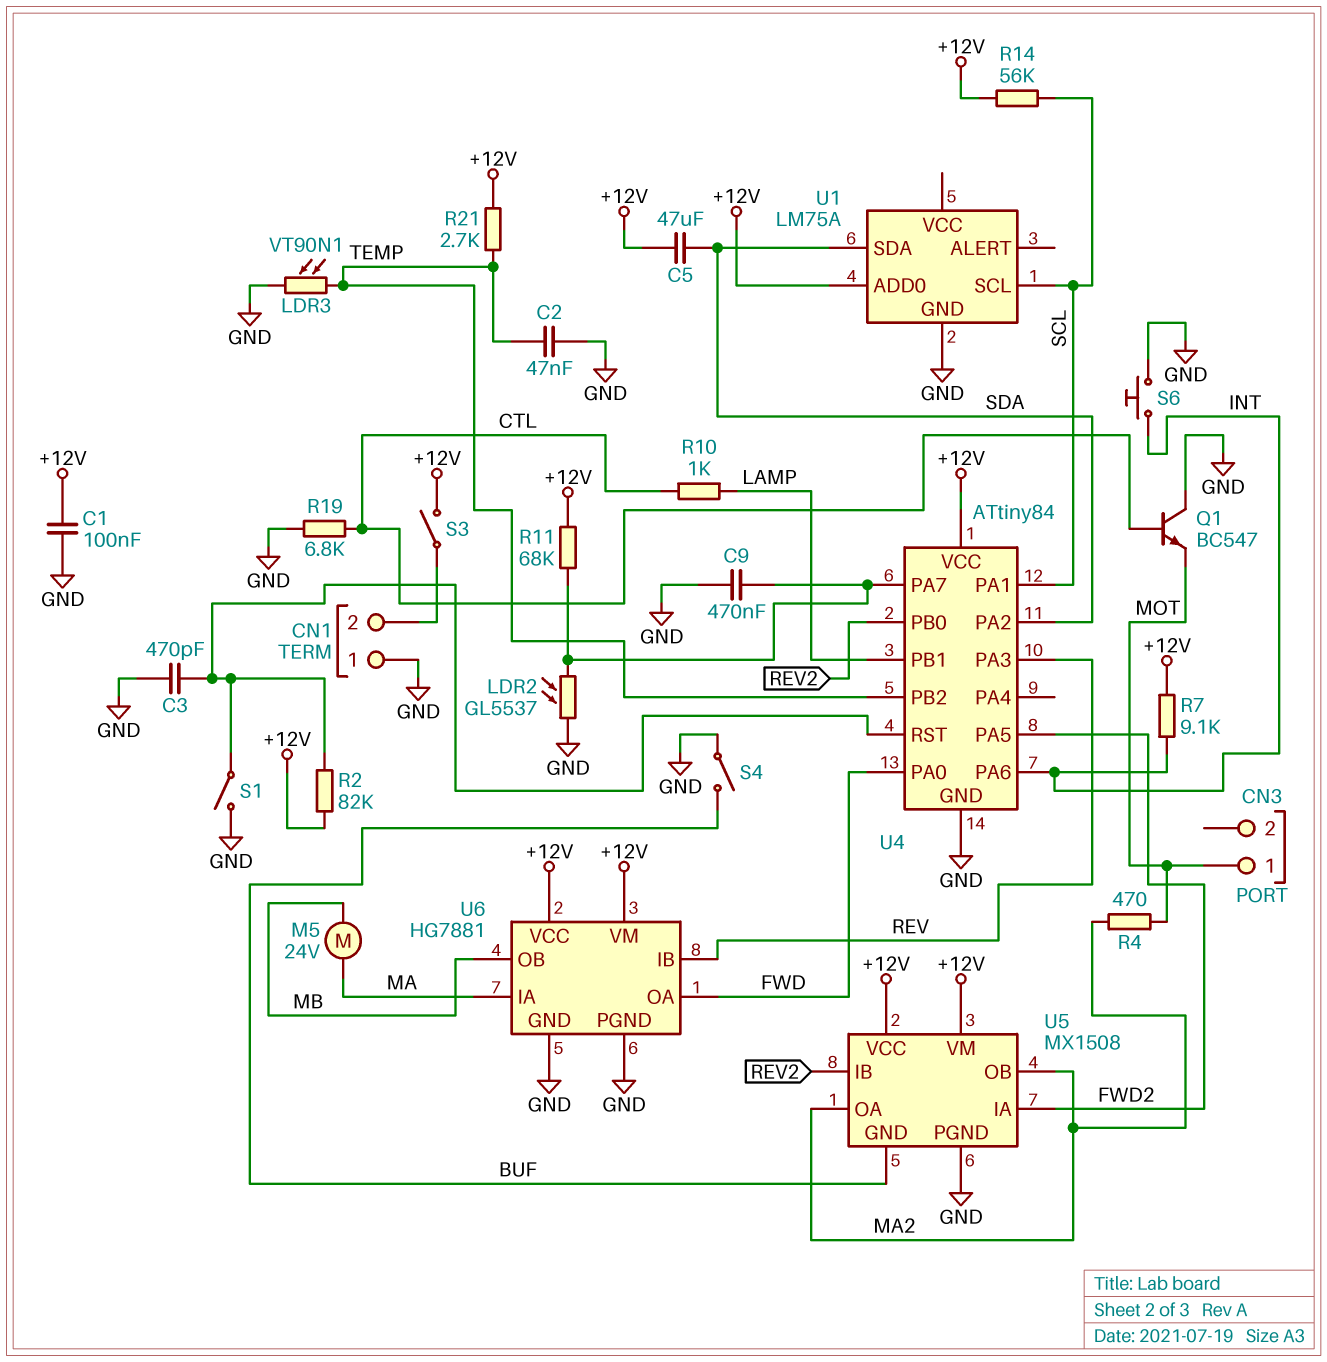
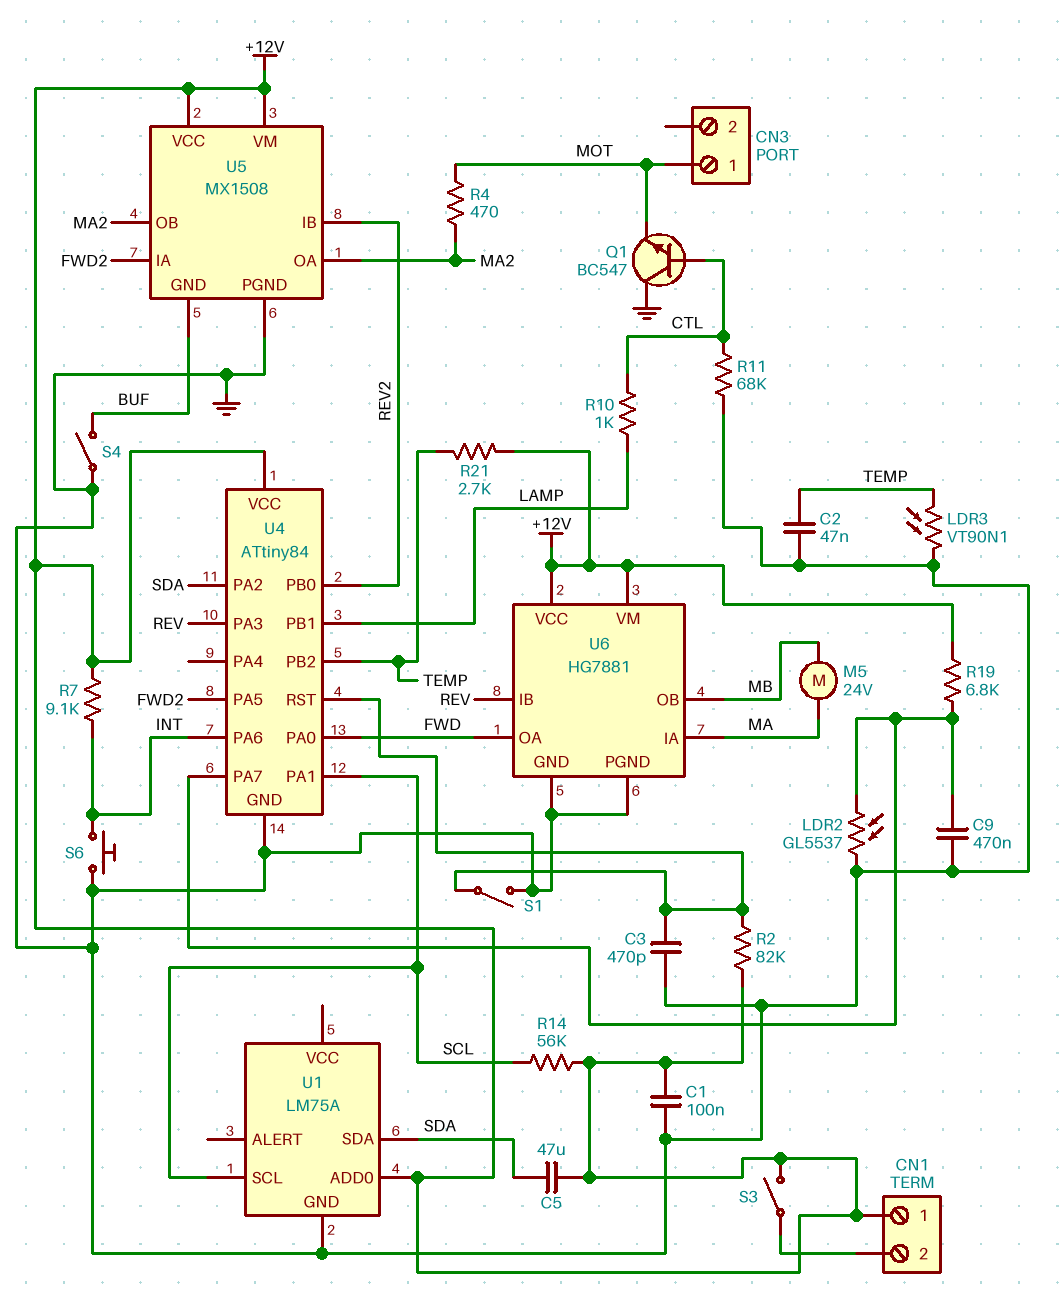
CN1 pin 1: GND -> +12V
R11: 68k (+12V, U4/PA7) -> 68k (CTL, GND)
R19: 6.8k (CTL, GND) -> 6.8k (+12V, U4/PA7)

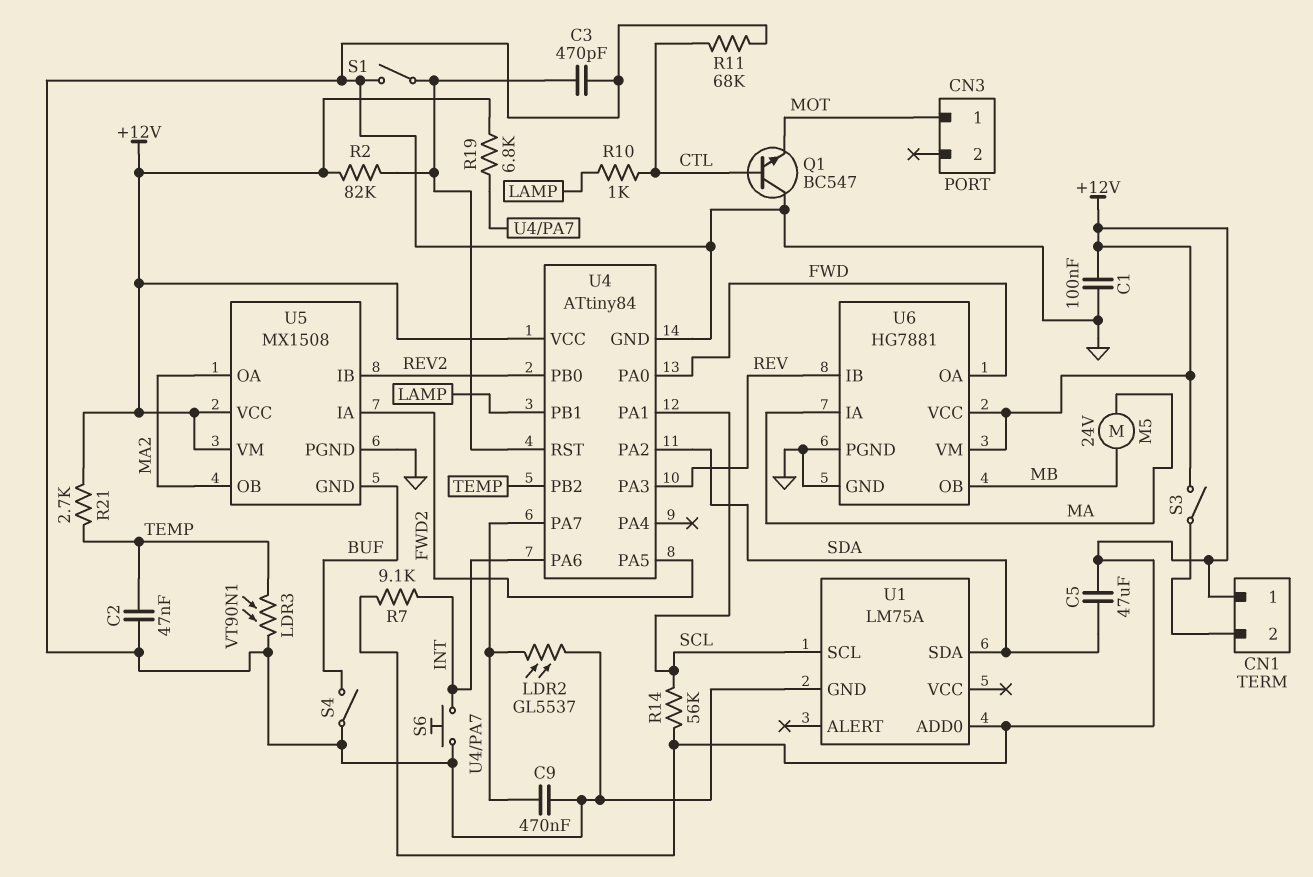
R4: 470 (MA2, MOT) -> none

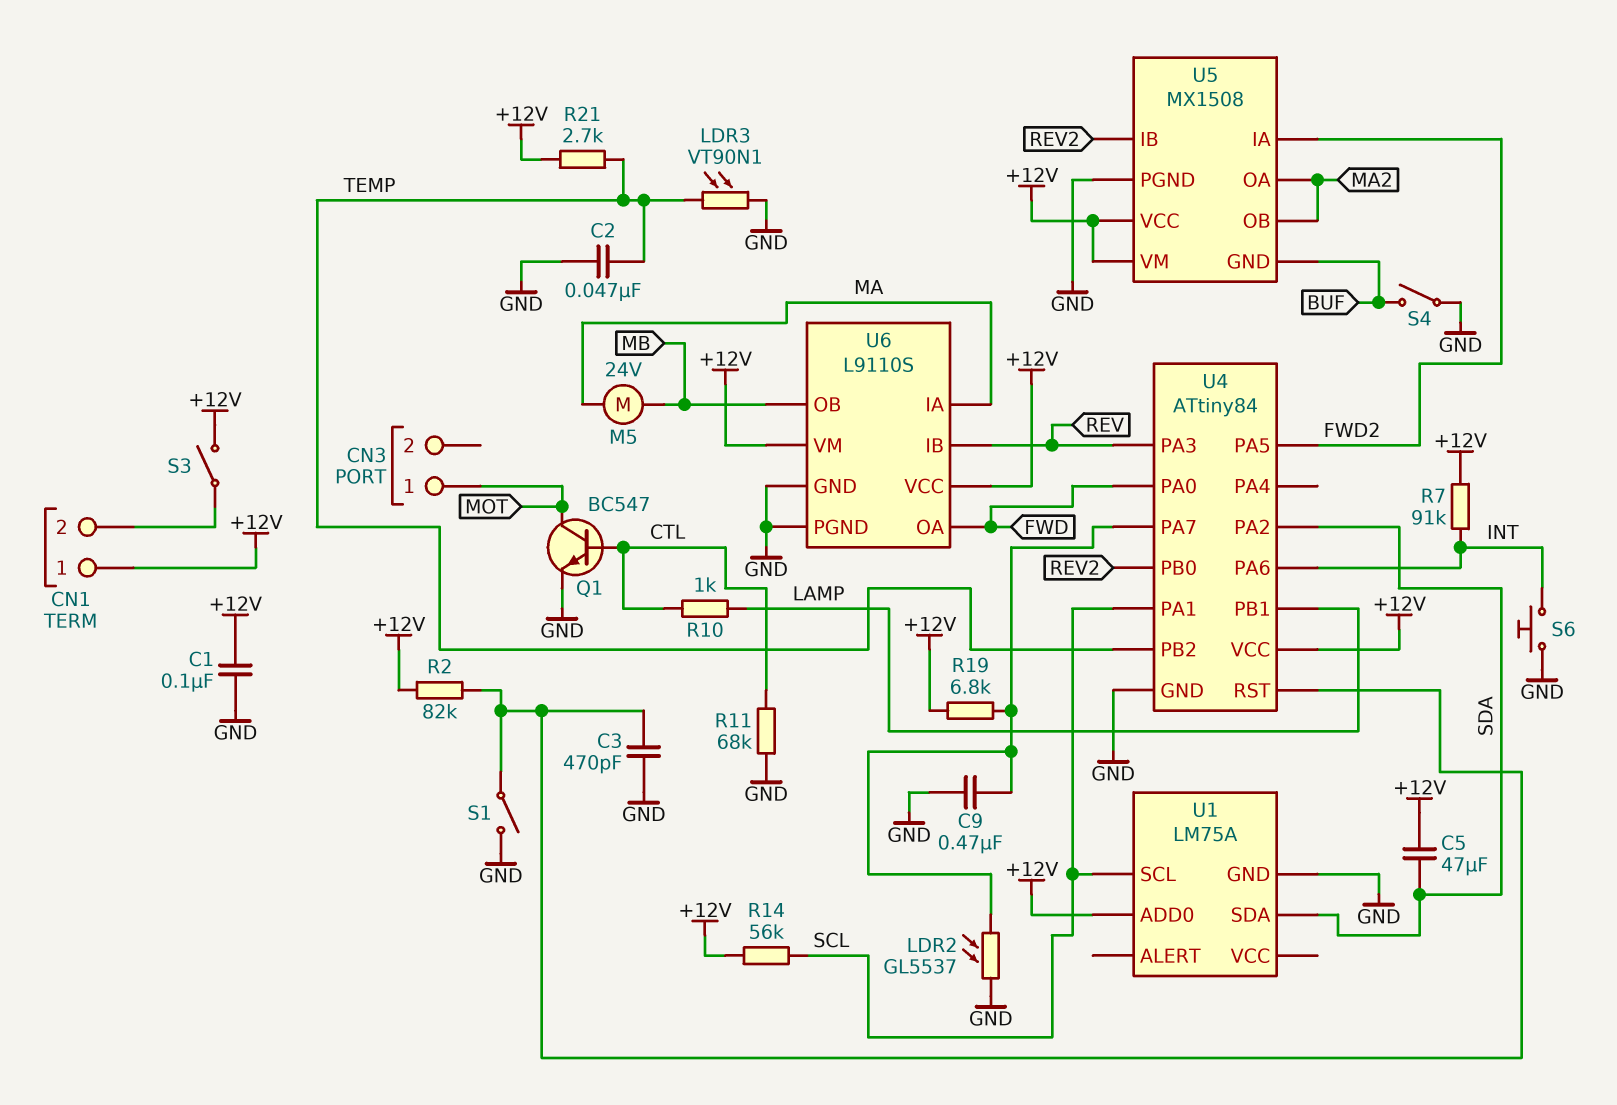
Q1: NPN BC547 (B CTL, C GND, E MOT) -> NPN BC547 (B CTL, C MOT, E GND)
R7: 9.1k (+12V, INT) -> 91k (+12V, INT)
U6: HG7881 -> L9110S

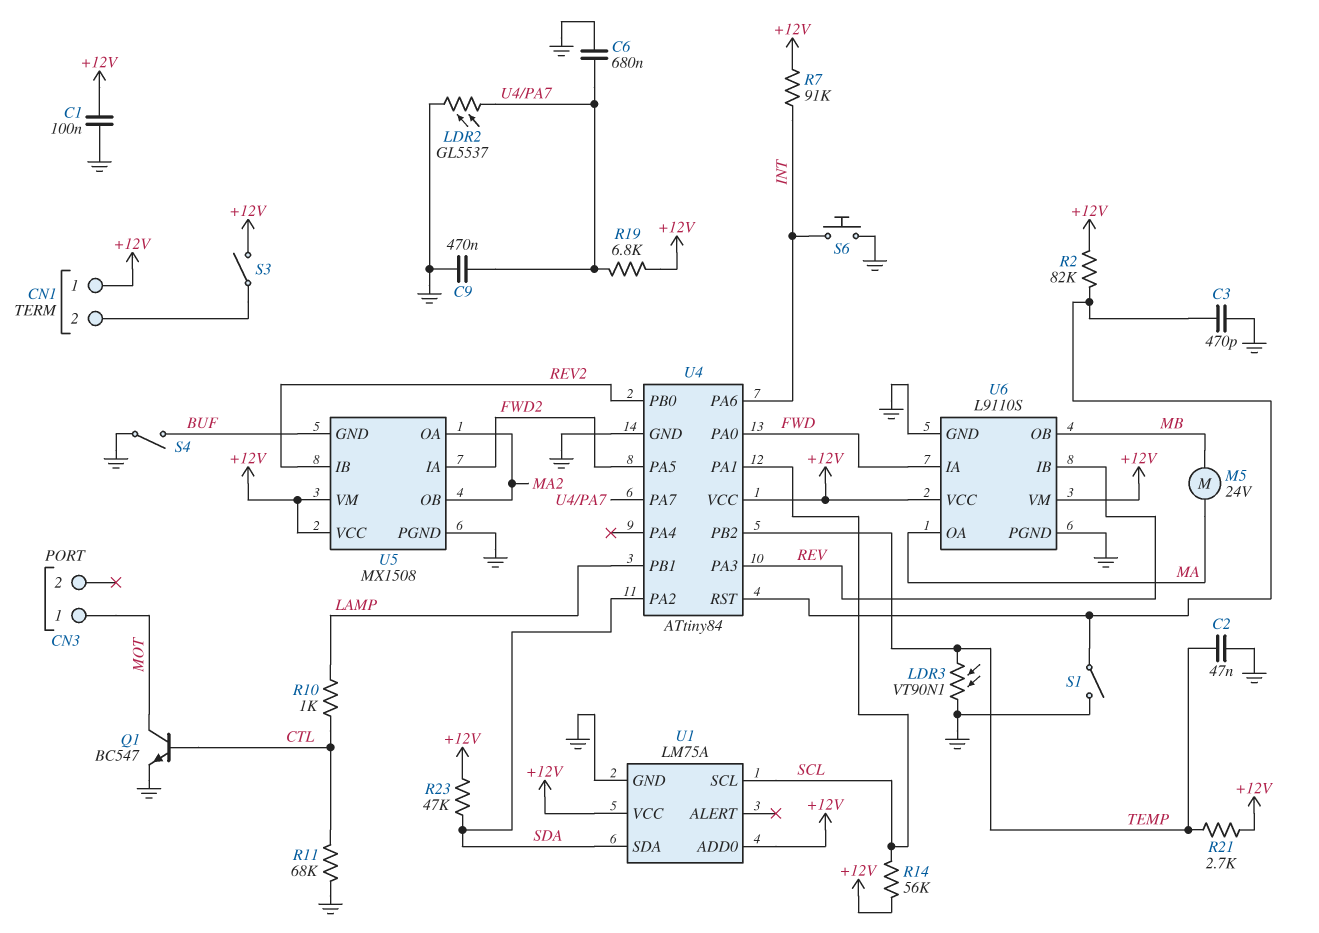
C5: 47uF (+12V, SDA) -> none
C6: none -> 680nF (GND, U4/PA7)
R23: none -> 47k (+12V, SDA)
U1 pin VCC: none -> +12V
U6 pin IA: MA -> FWD
U6 pin OA: FWD -> MA

